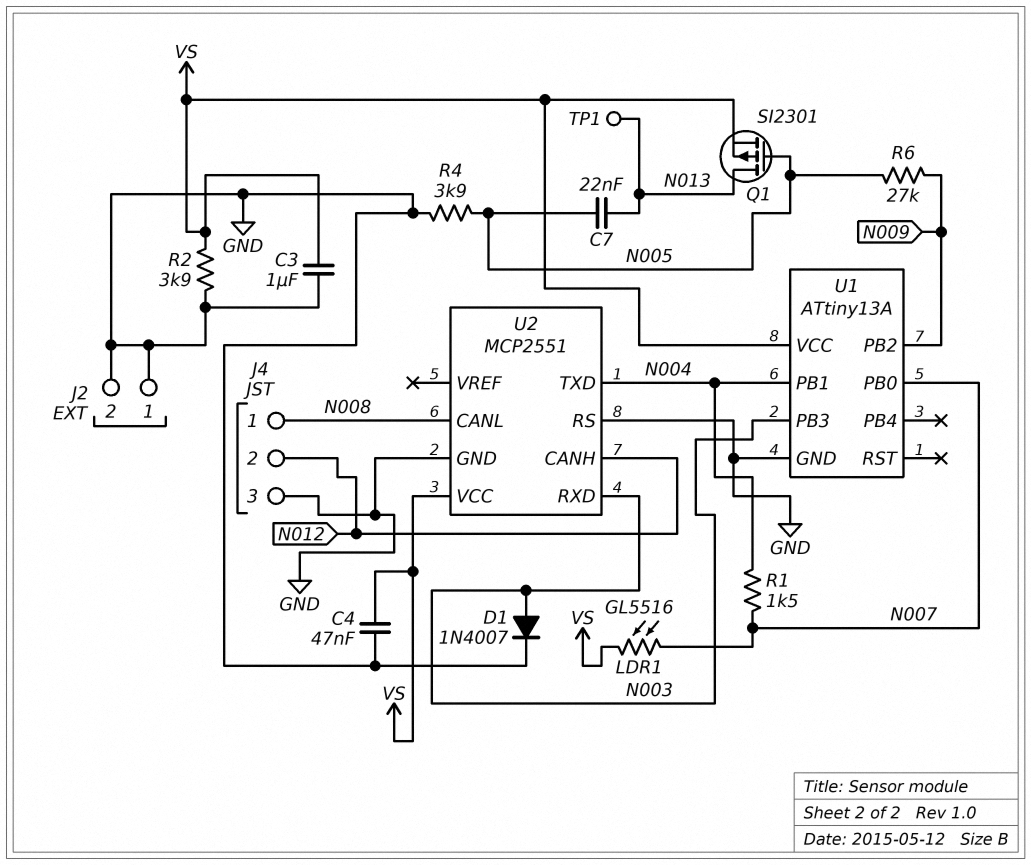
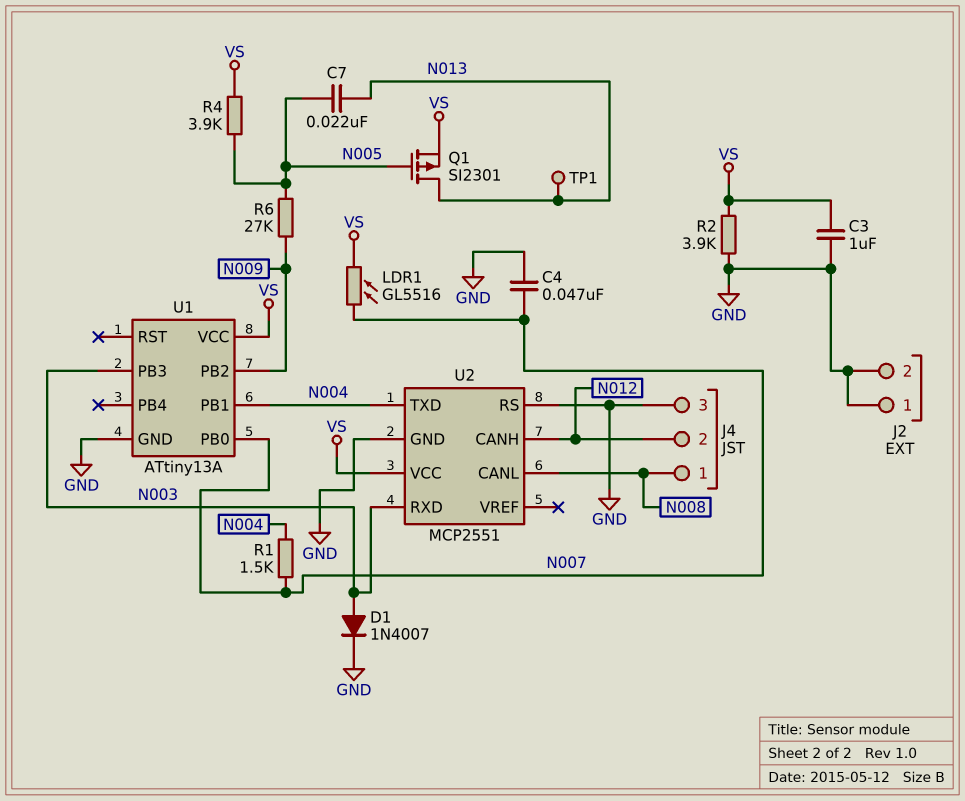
C4: 47nF (GND, VS) -> 47nF (GND, N007)
R4: 3.9k (GND, N005) -> 3.9k (N005, VS)

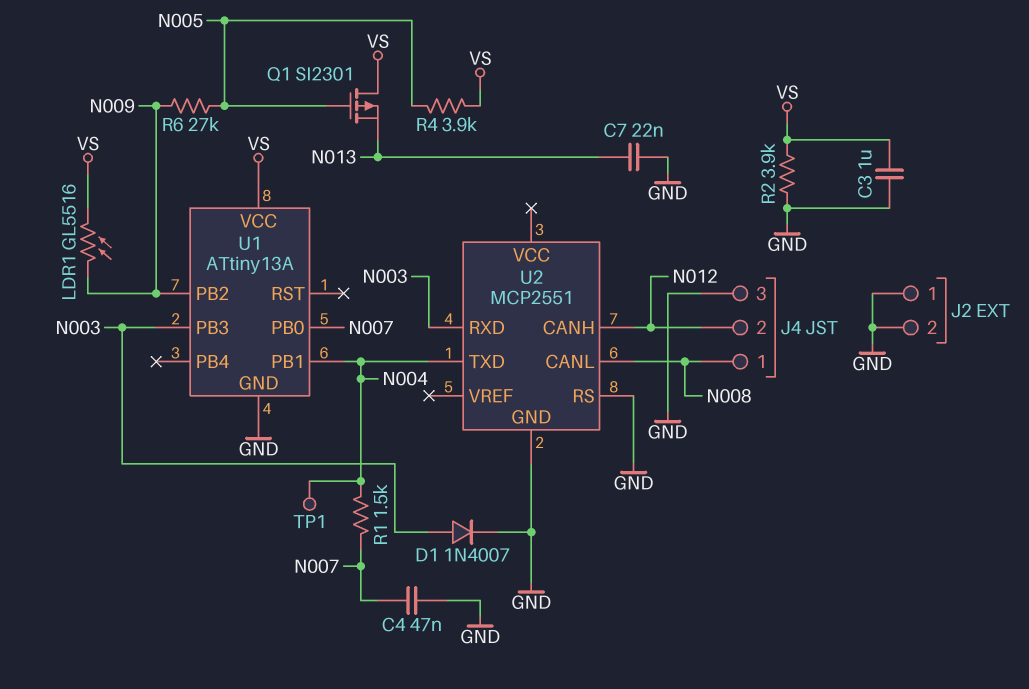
C7: 22nF (N005, N013) -> 22nF (GND, N013)
LDR1: GL5516 (N007, VS) -> GL5516 (N009, VS)
Q1: PMOS SI2301 (G N005, D N013, S VS) -> PMOS SI2301 (G N005, D VS, S N013)
TP1: test point (N013) -> test point (N004)
U2 pin VCC: VS -> none

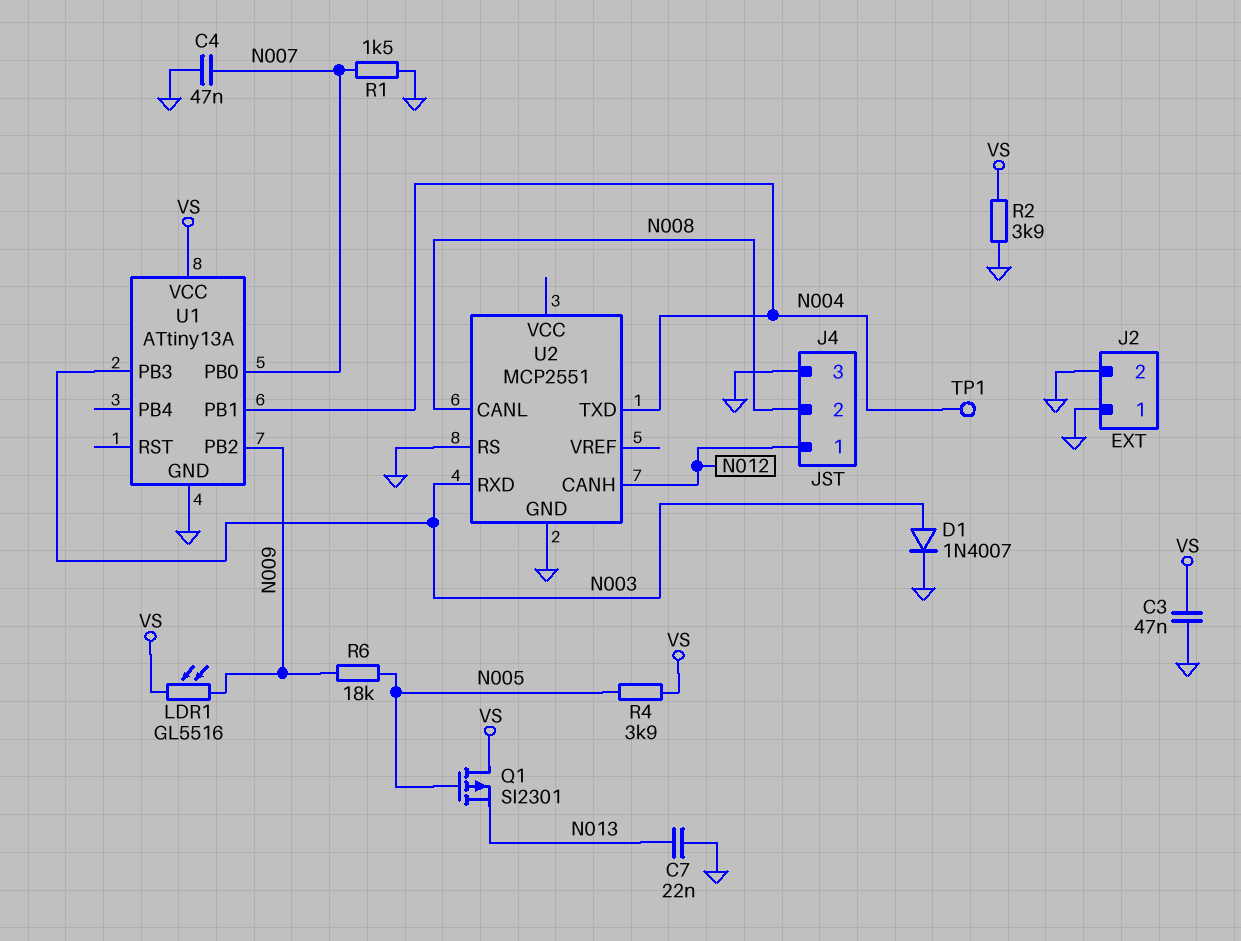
C3: 1uF (GND, VS) -> 47nF (GND, VS)
J4 pin 1: N008 -> N012
J4 pin 2: N012 -> N008
R1: 1.5k (N004, N007) -> 1.5k (GND, N007)
R6: 27k (N005, N009) -> 18k (N005, N009)

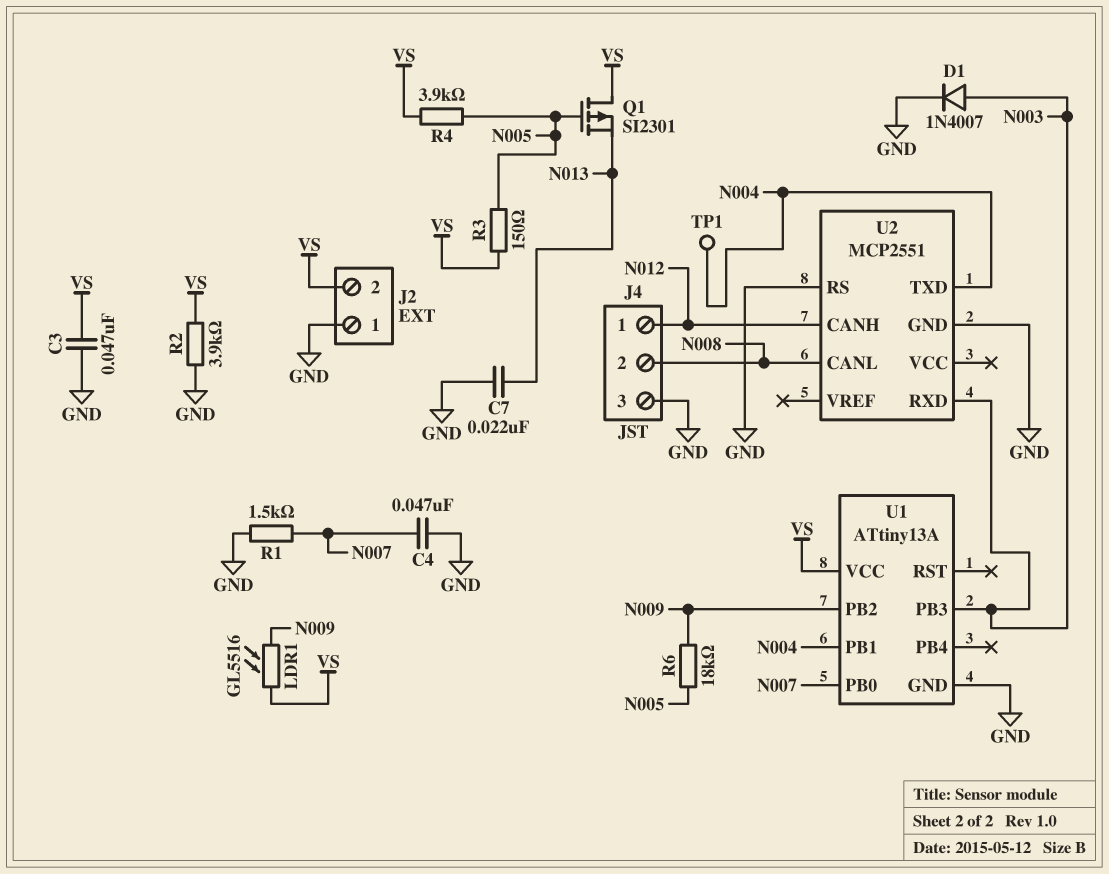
J2 pin 2: GND -> VS
R3: none -> 150 (N005, VS)

